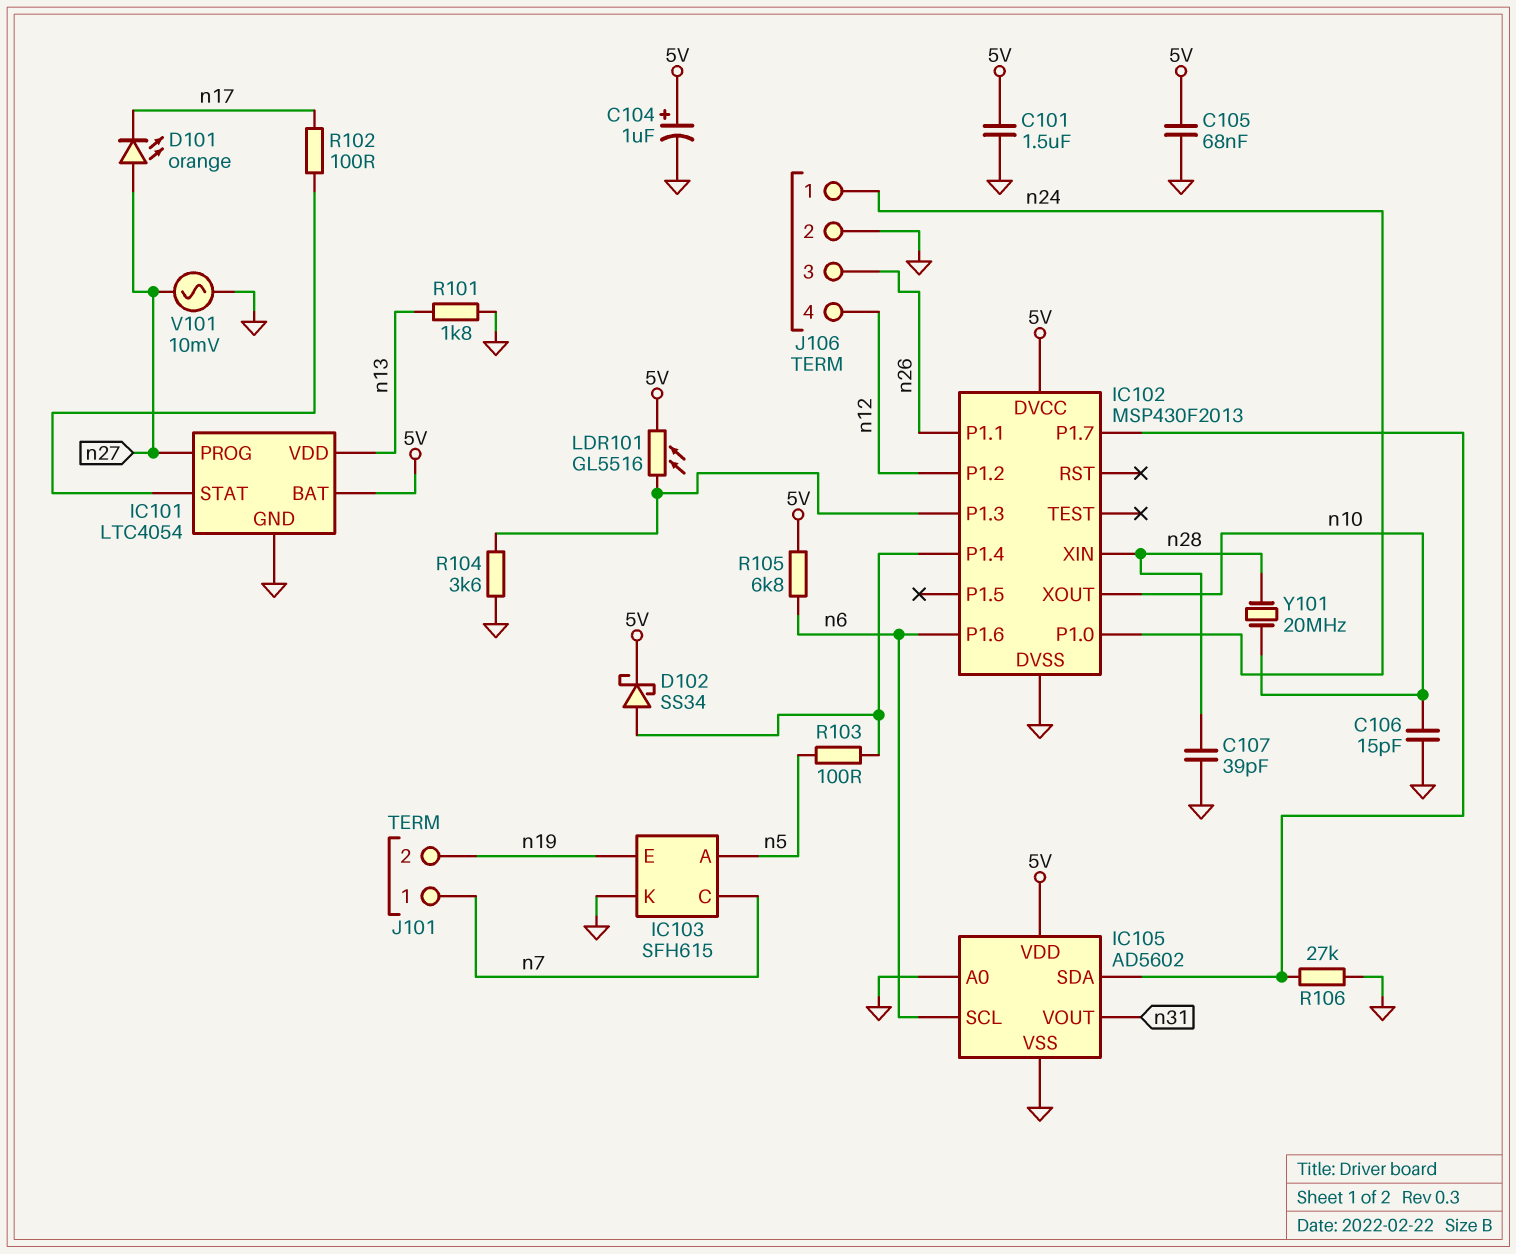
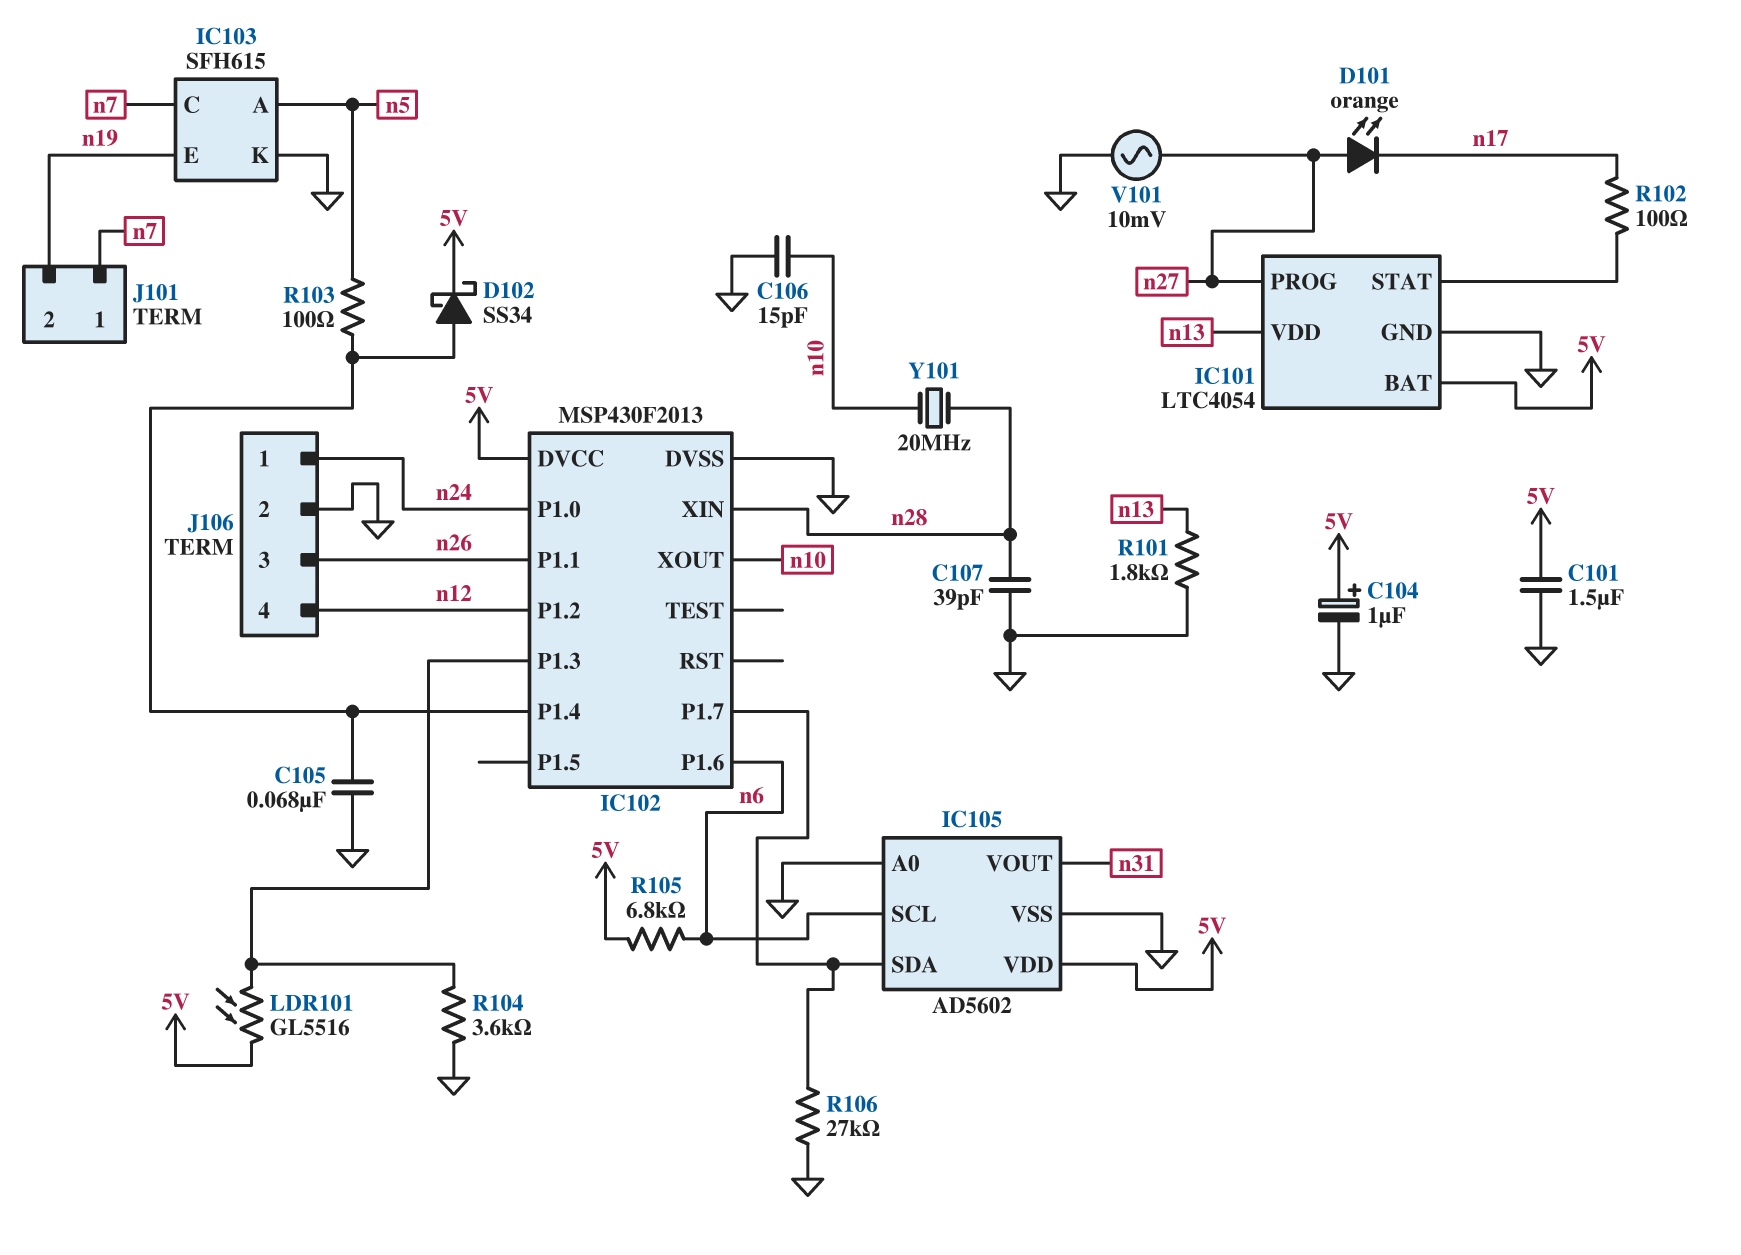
C105: 68nF (5V, GND) -> 68nF (GND, IC102/P1.4)

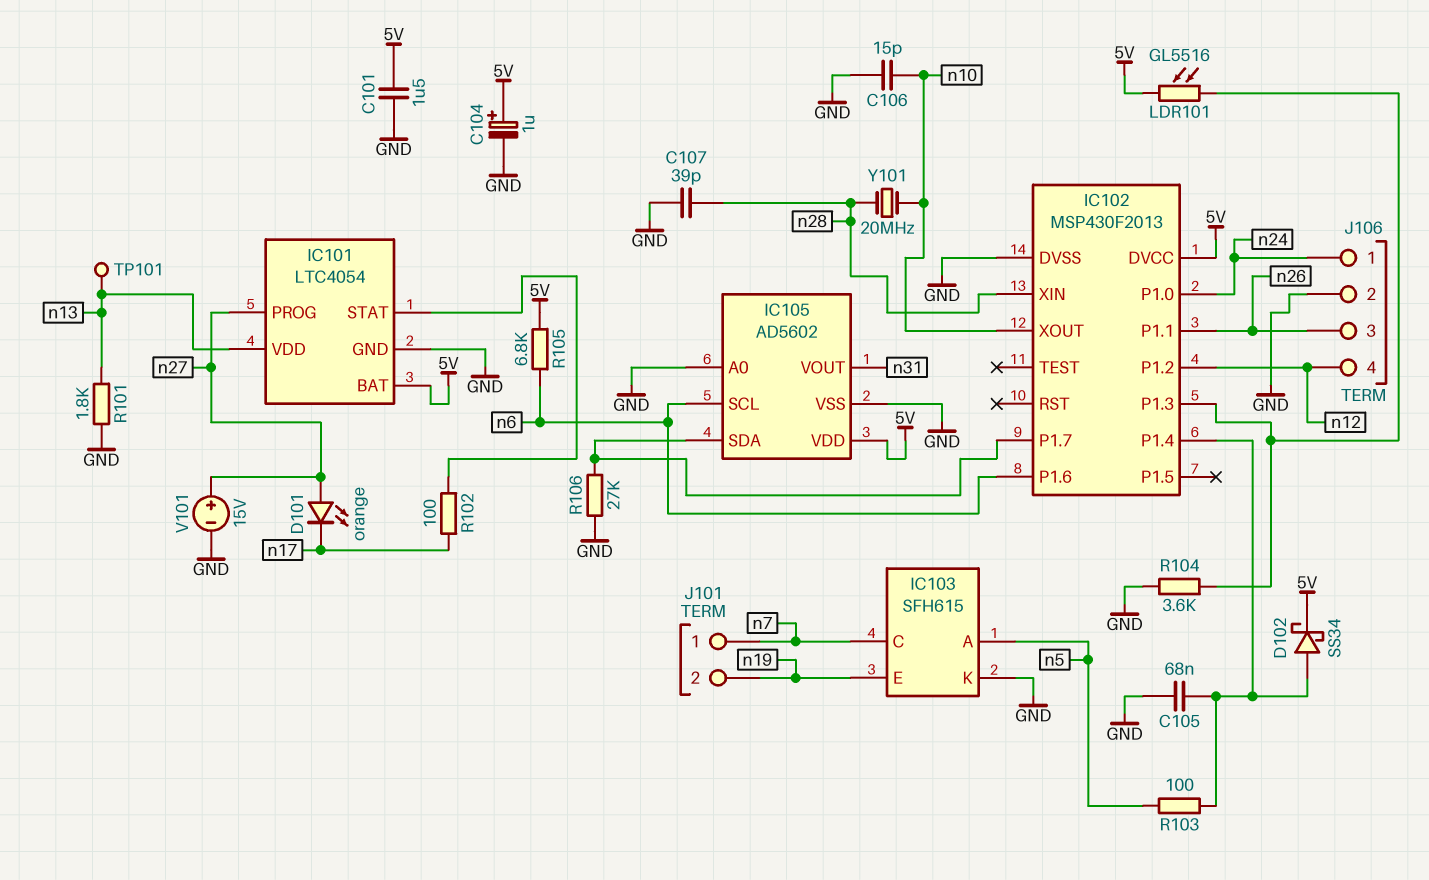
TP101: none -> test point (n13)
V101: AC 10mV (GND, n27) -> 15V (plus n27, minus GND)

